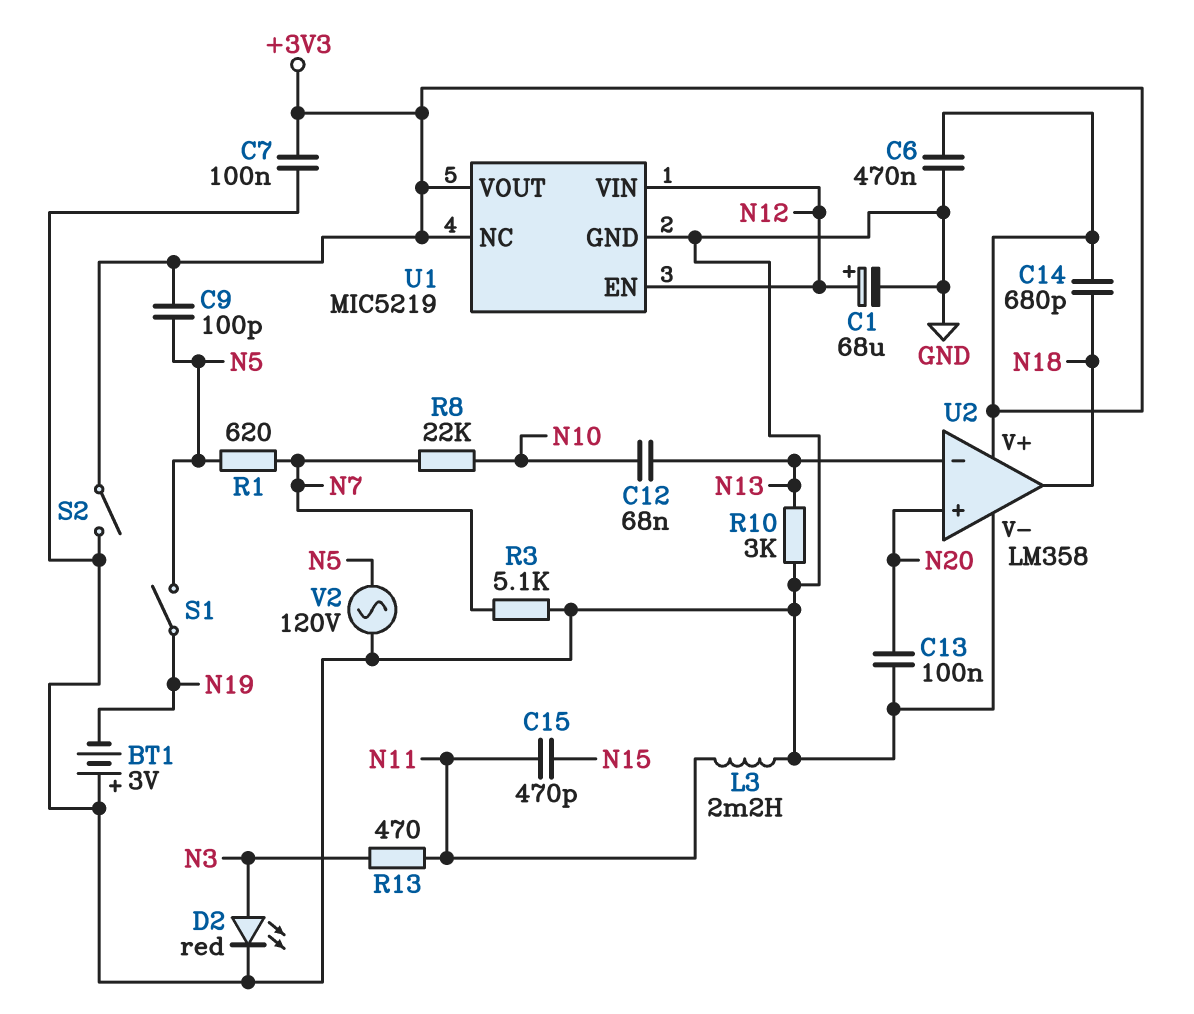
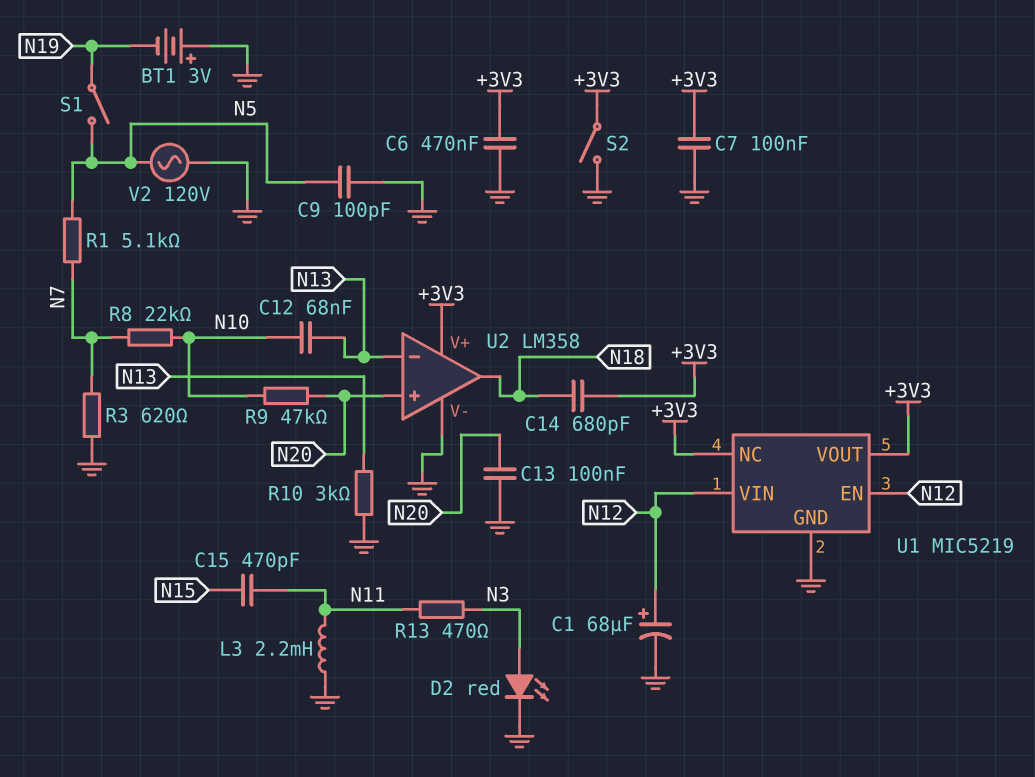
C9: 100pF (+3V3, N5) -> 100pF (GND, N5)
R1: 620 (N5, N7) -> 5.1k (N5, N7)
R3: 5.1k (GND, N7) -> 620 (GND, N7)
R9: none -> 47k (N10, N20)

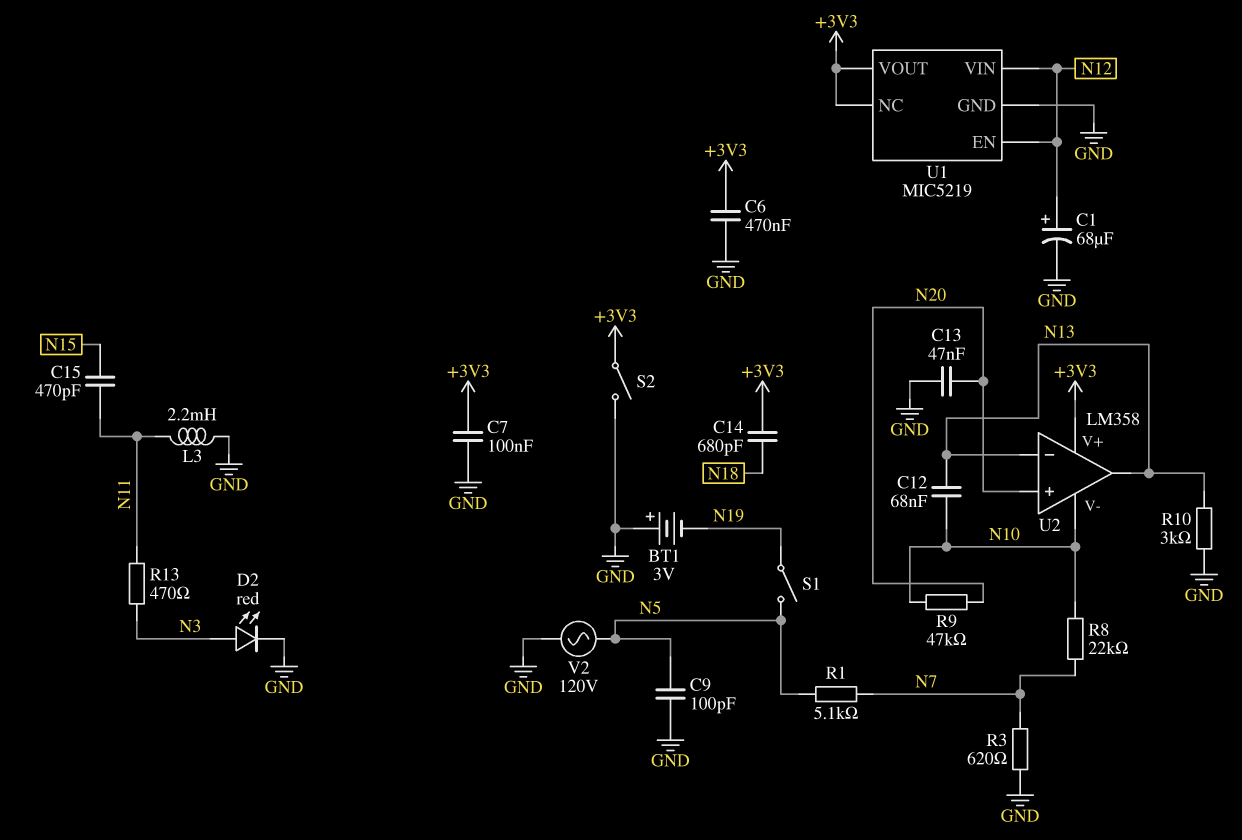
C13: 100nF (GND, N20) -> 47nF (GND, N20)
U2 pin V-: GND -> N10
U2 pin out: N18 -> N13

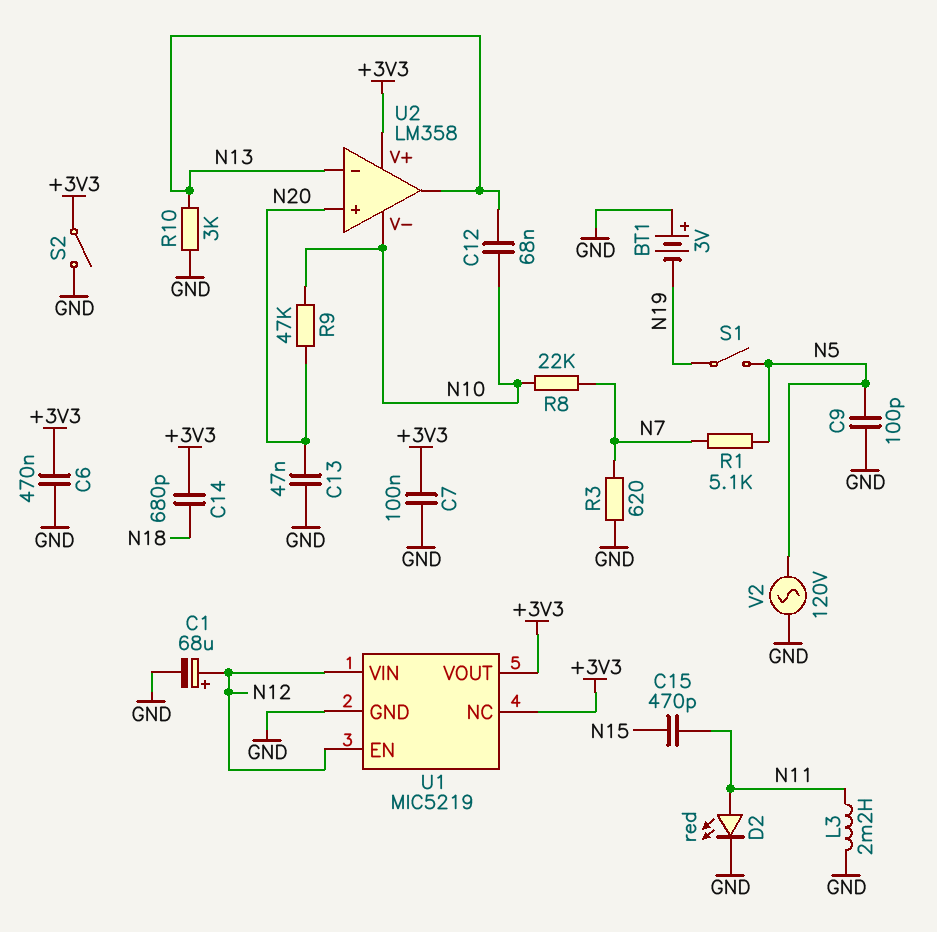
D2: LED red (A N3, K GND) -> LED red (A N11, K GND)
R13: 470 (N3, N11) -> none

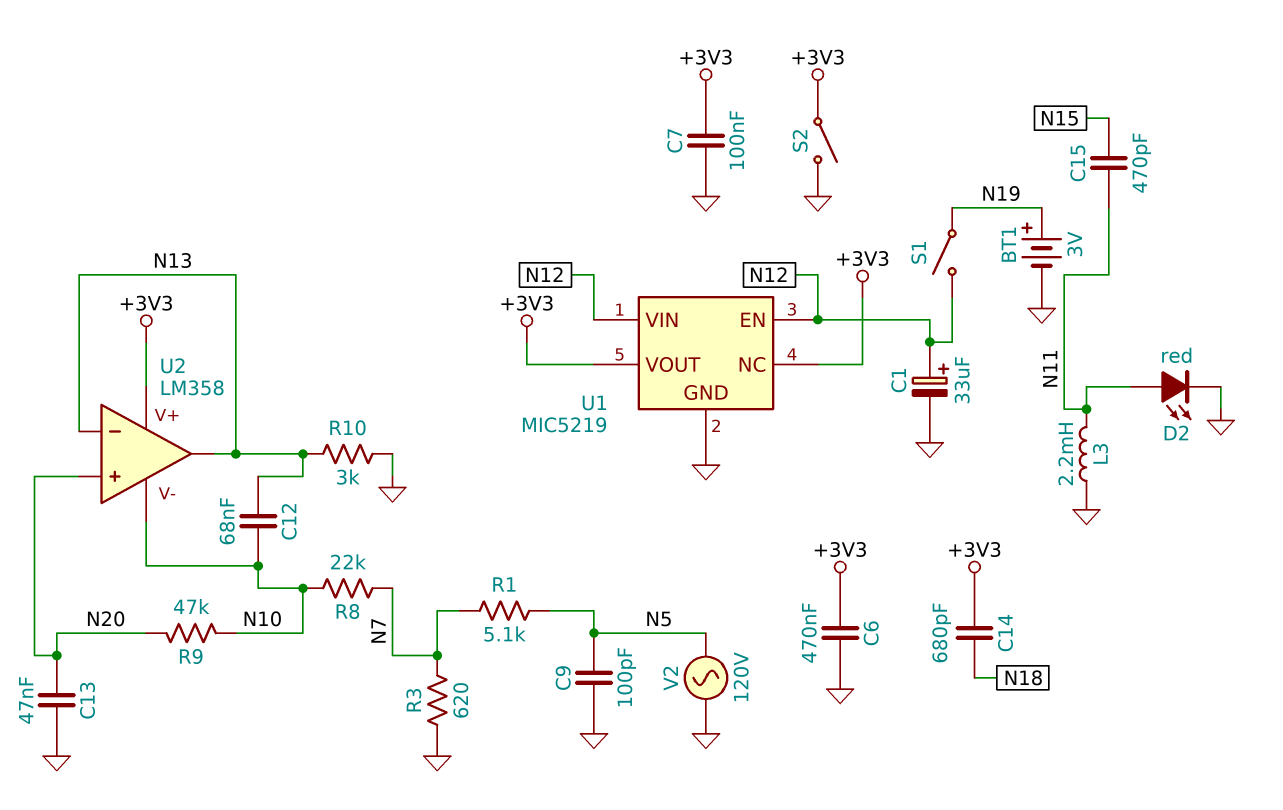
BT1: 3V (plus GND, minus N19) -> 3V (plus N19, minus GND)
C1: 68uF (plus N12, minus GND) -> 33uF (plus N12, minus GND)
S1: switch (N5, N19) -> switch (N12, N19)

